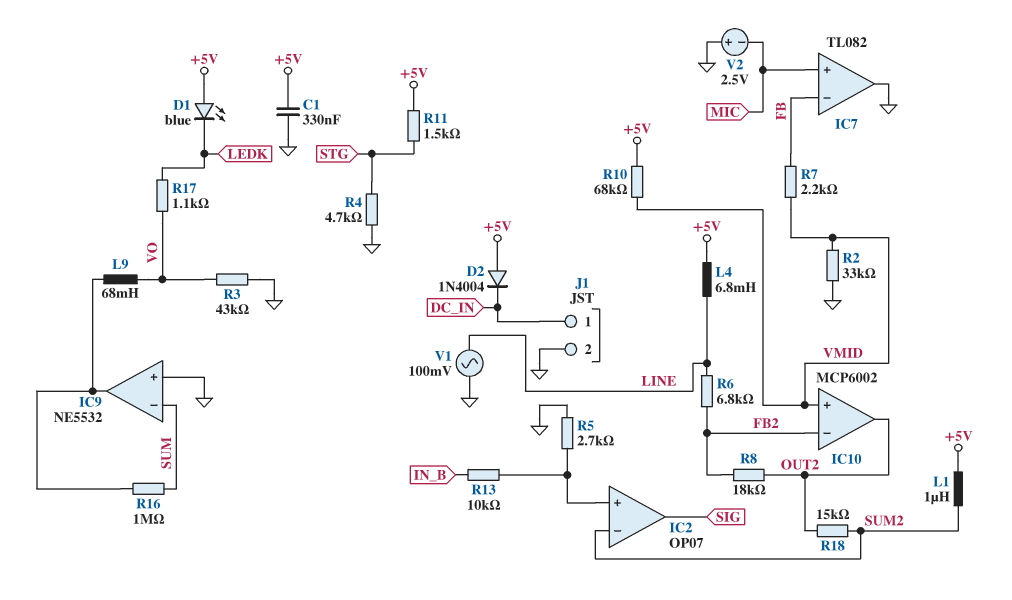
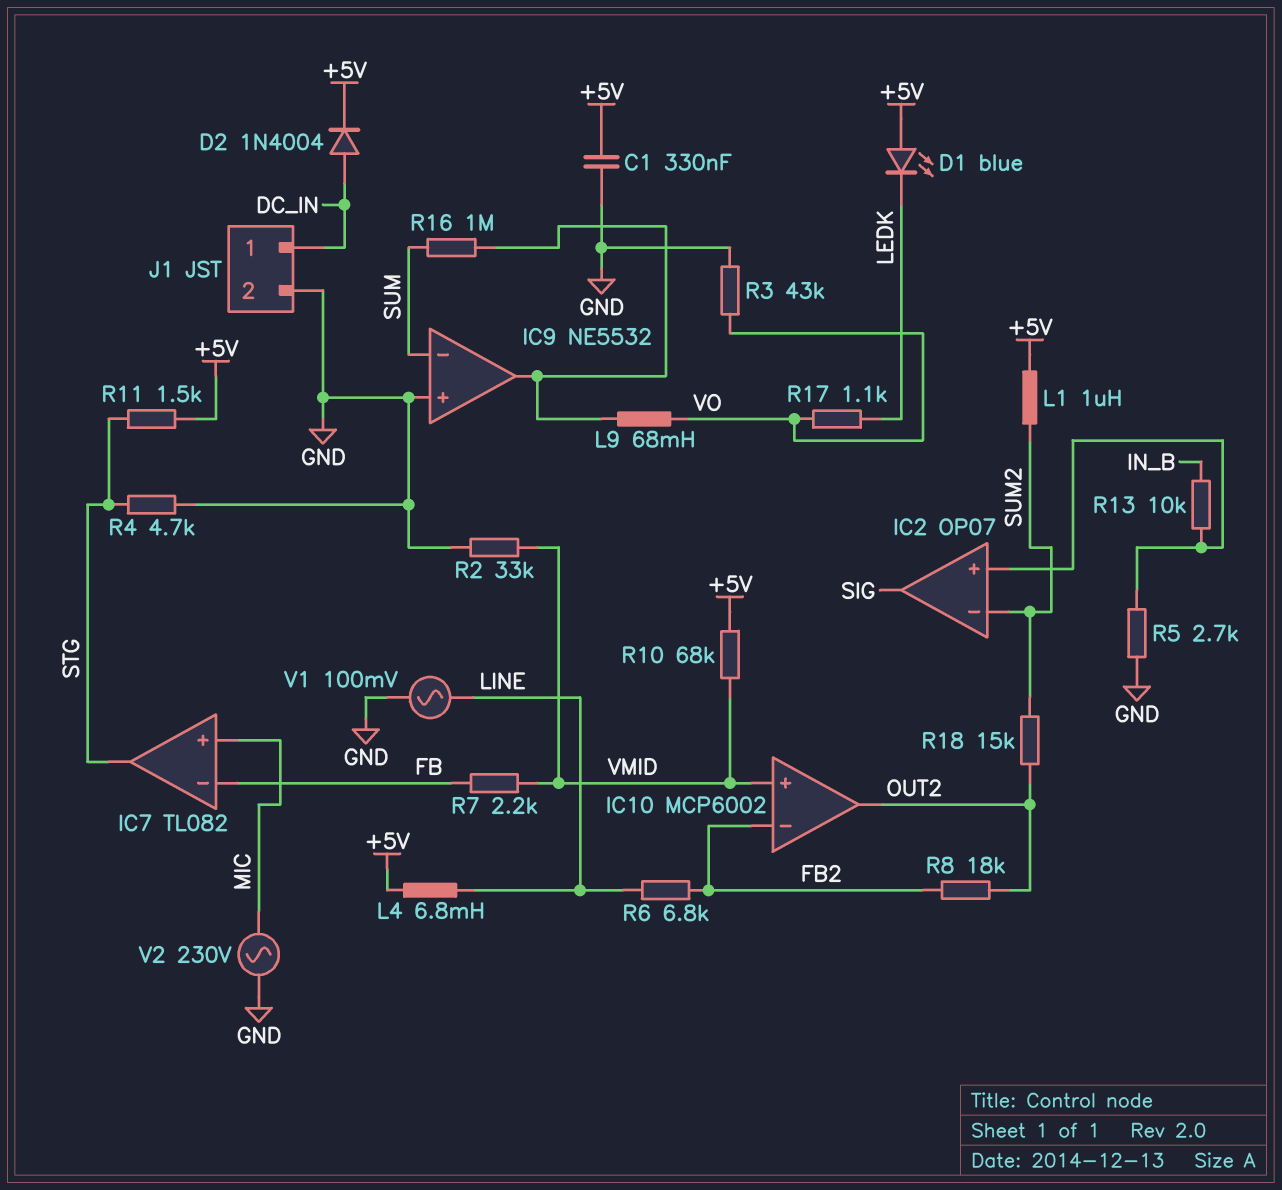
D2: diode 1N4004 (A +5V, K DC_IN) -> diode 1N4004 (A DC_IN, K +5V)
IC7 pin out: GND -> STG
V2: 2.5V (plus GND, minus MIC) -> AC 230V (GND, MIC)

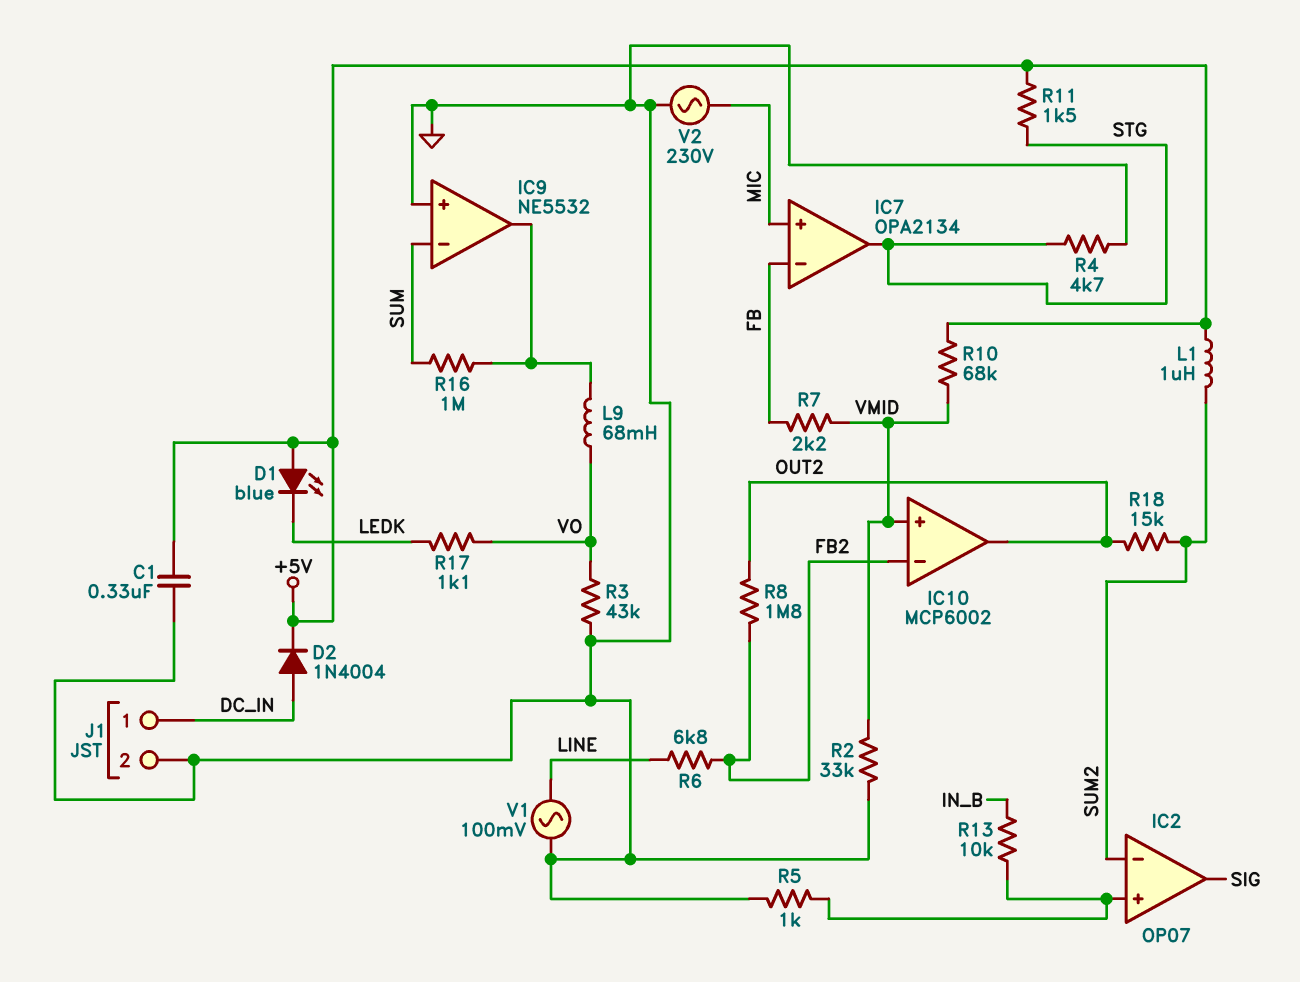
IC7: TL082 -> OPA2134
L4: 6.8mH (+5V, LINE) -> none
R5: 2.7k (GND, IC2/in+) -> 1k (GND, IC2/in+)
R8: 18k (FB2, OUT2) -> 1.8M (FB2, OUT2)

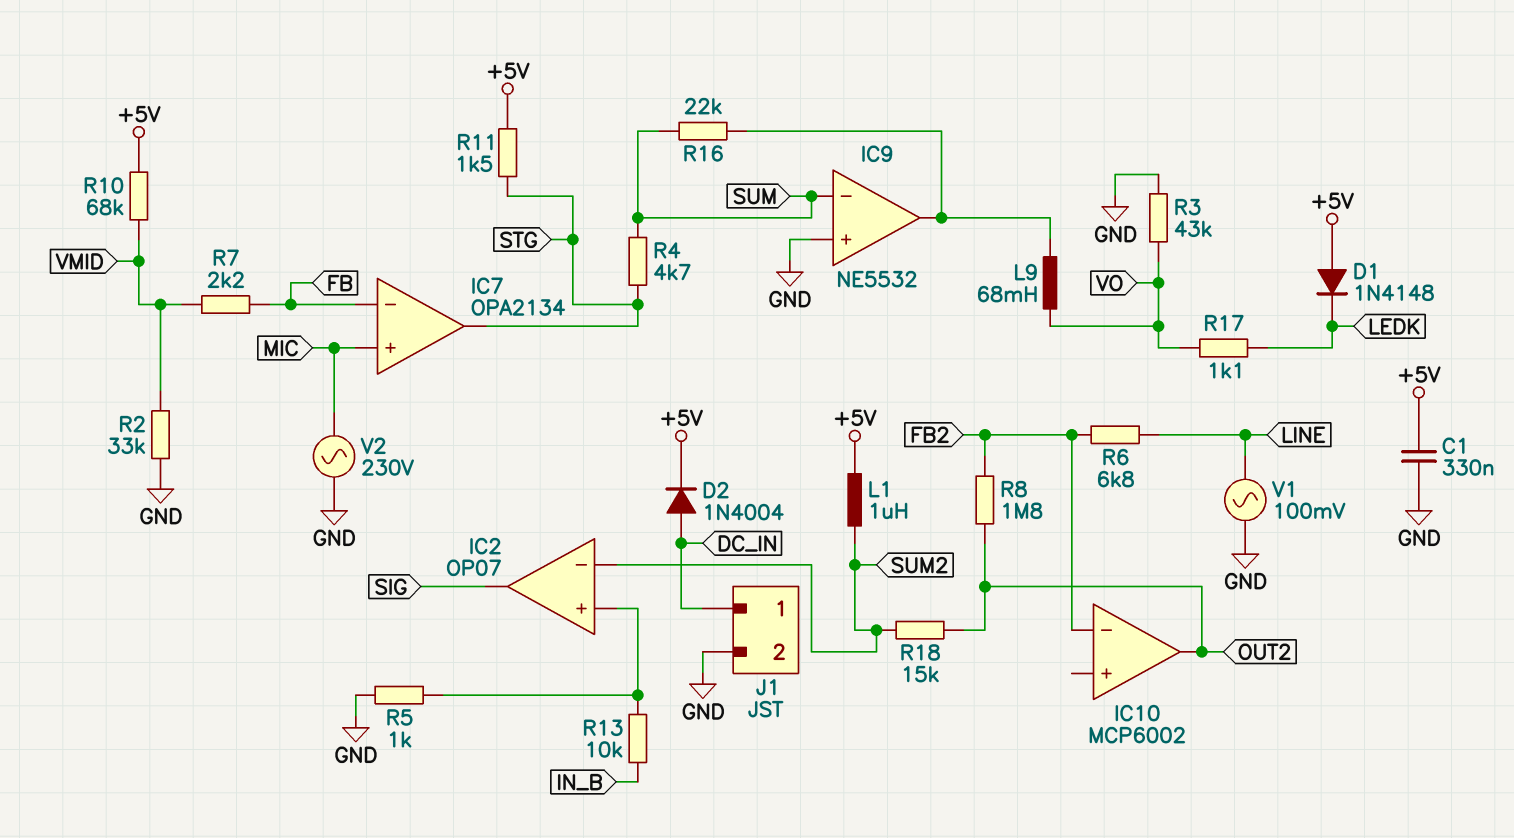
D1: LED blue (A +5V, K LEDK) -> diode 1N4148 (A +5V, K LEDK)
IC10 pin in+: VMID -> none
R4: 4.7k (GND, STG) -> 4.7k (STG, SUM)
R16: 1M (IC9/out, SUM) -> 22k (IC9/out, SUM)

